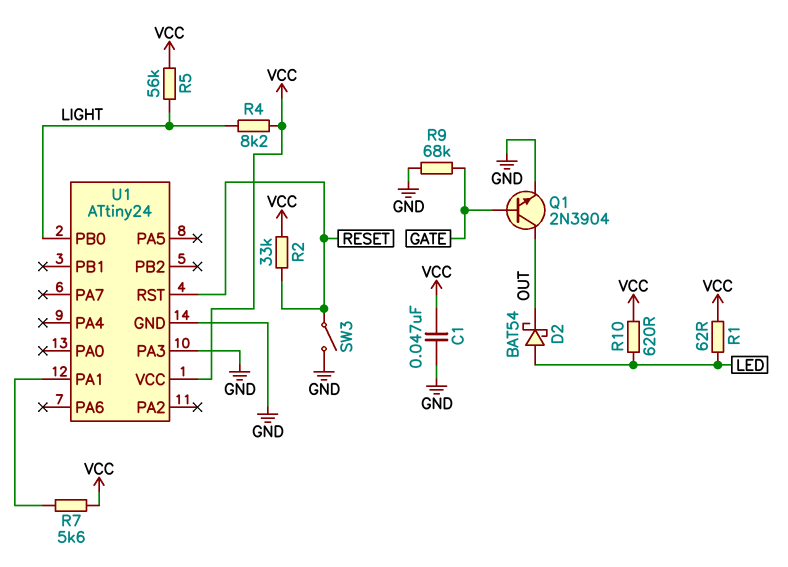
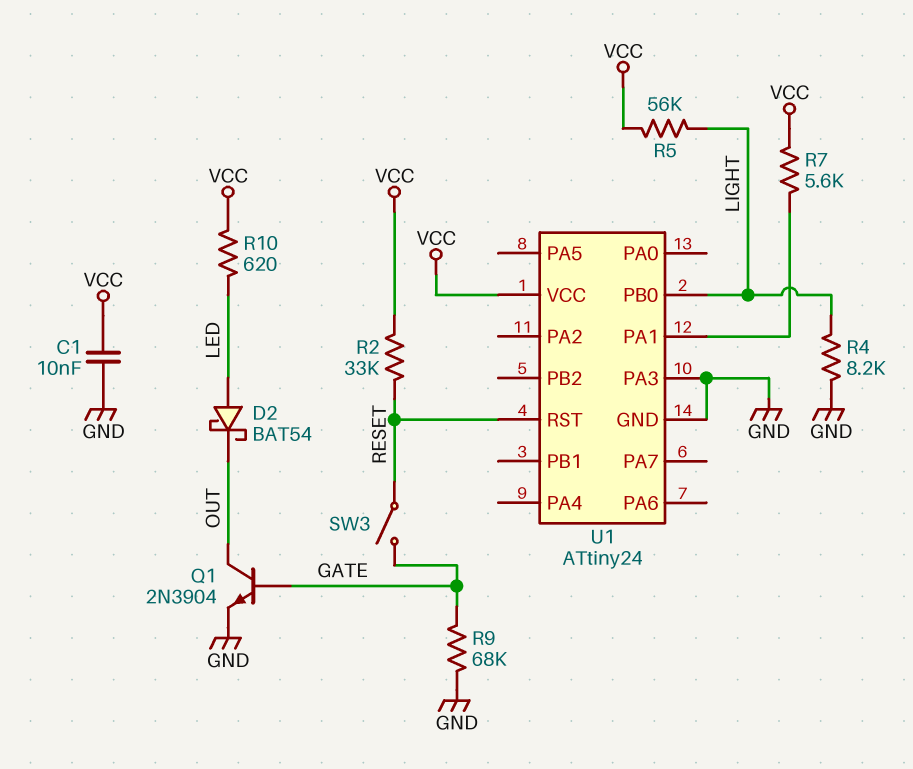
C1: 47nF (GND, VCC) -> 10nF (GND, VCC)
R1: 62 (LED, VCC) -> none
R4: 8.2k (LIGHT, VCC) -> 8.2k (GND, LIGHT)
SW3: switch (GND, RESET) -> switch (GATE, RESET)

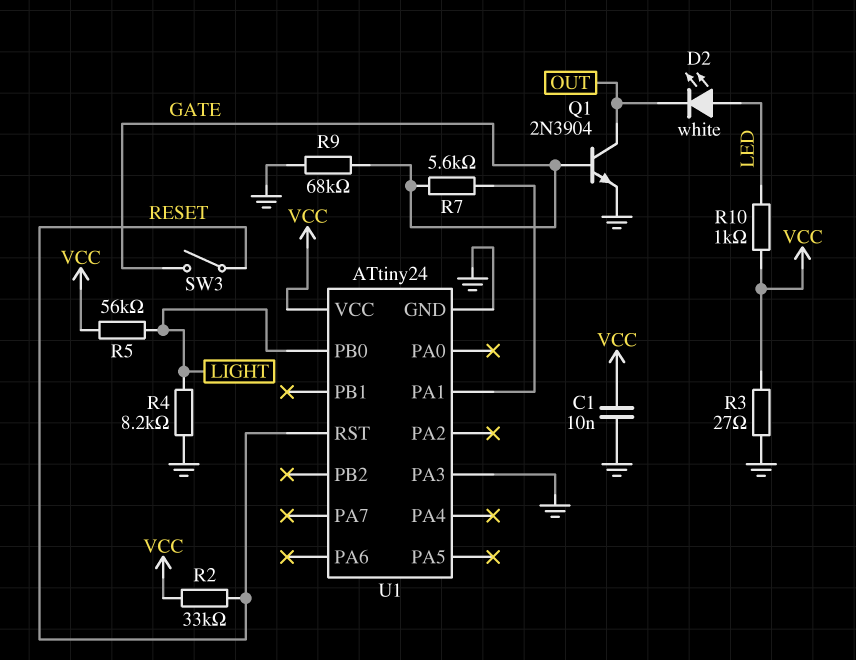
D2: schottky BAT54 (A LED, K OUT) -> LED white (A LED, K OUT)
R3: none -> 27 (GND, VCC)
R7: 5.6k (U1/PA1, VCC) -> 5.6k (GATE, U1/PA1)
R10: 620 (LED, VCC) -> 1k (LED, VCC)

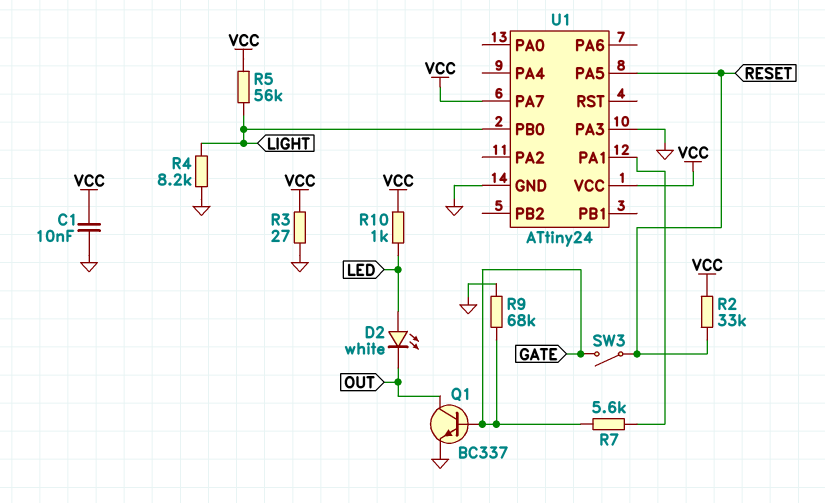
Q1: NPN 2N3904 (B GATE, C OUT, E GND) -> NPN BC337 (B GATE, C OUT, E GND)
U1 pin PA5: none -> RESET
U1 pin PA7: none -> VCC
U1 pin RST: RESET -> none

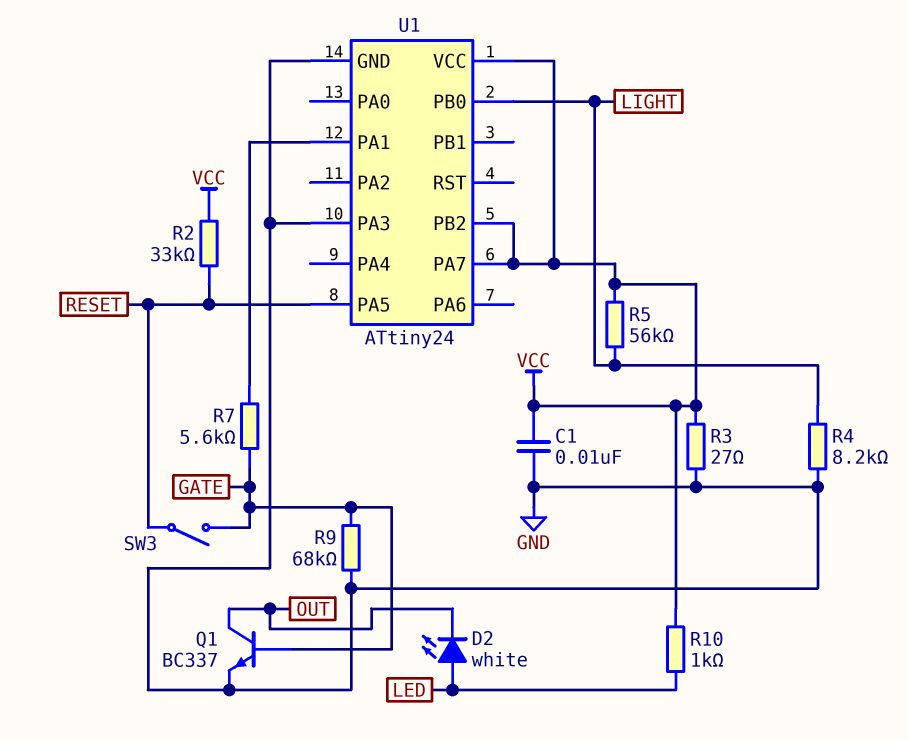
U1 pin PB2: none -> VCC

